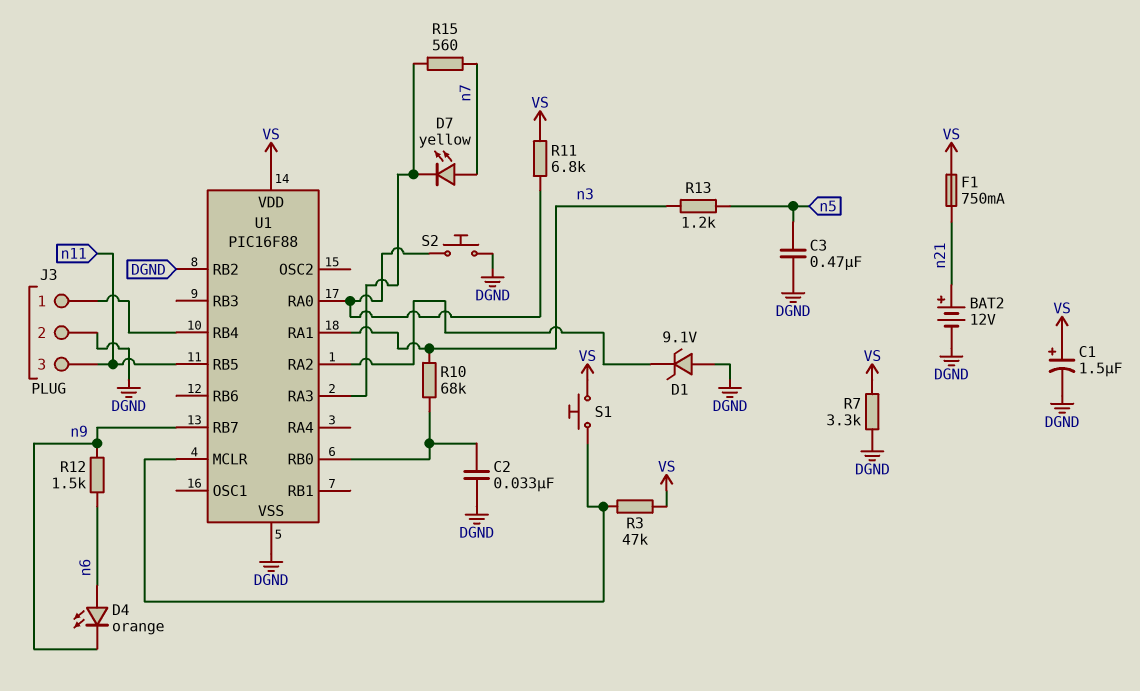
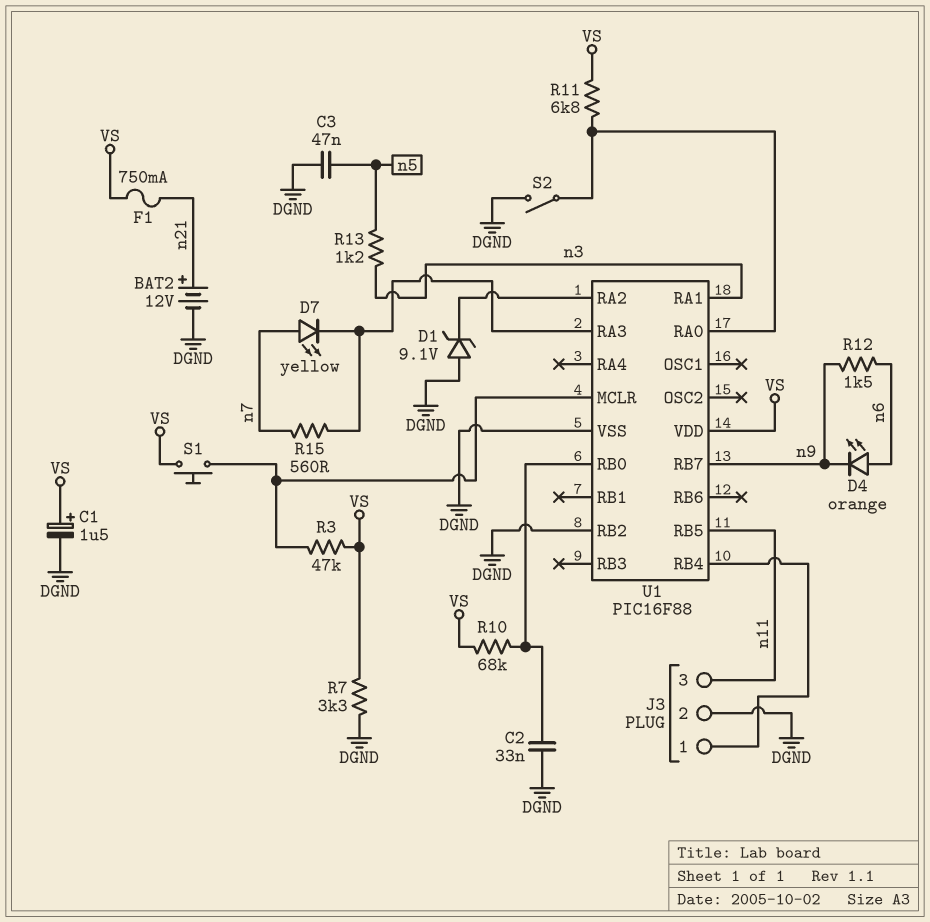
C3: 470nF (DGND, n5) -> 47nF (DGND, n5)
R10: 68k (U1/RB0, n3) -> 68k (U1/RB0, VS)
S2: button (DGND, U1/RA0) -> switch (DGND, U1/RA0)

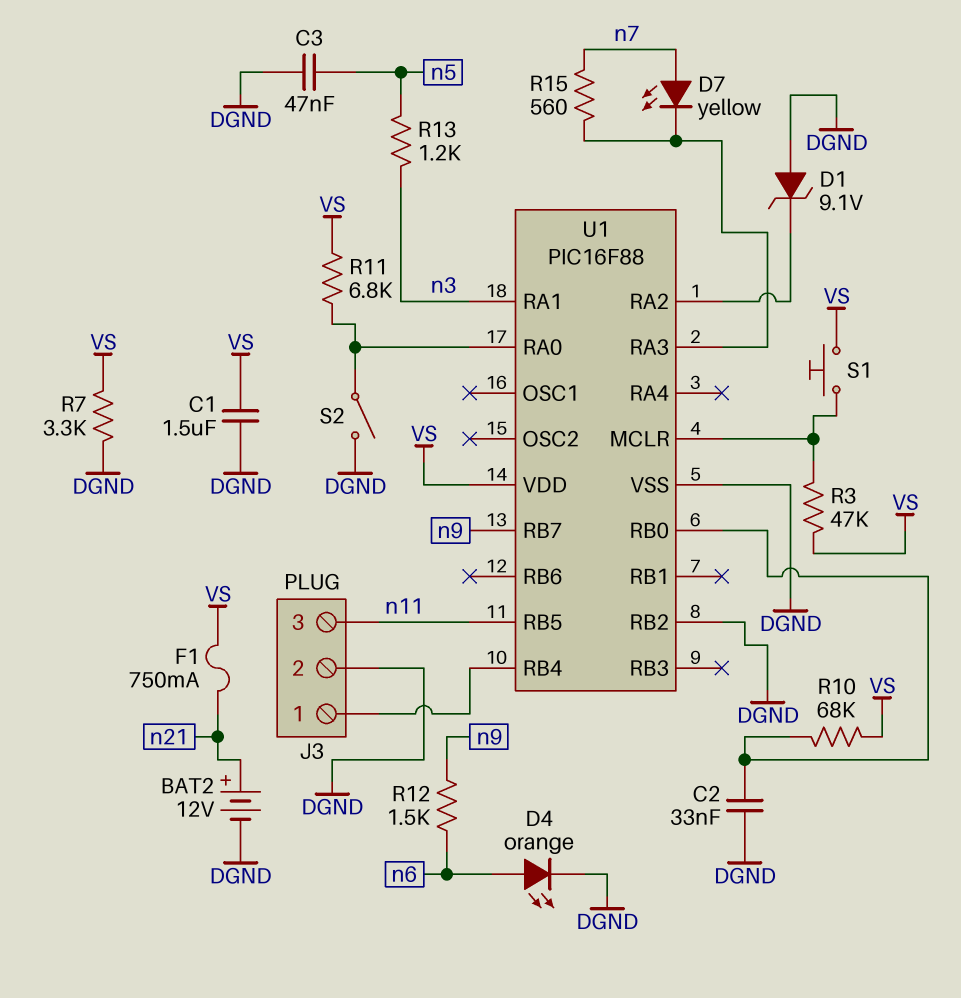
C1: 1.5uF (plus VS, minus DGND) -> 1.5uF (DGND, VS)
D4: LED orange (A n6, K n9) -> LED orange (A n6, K DGND)

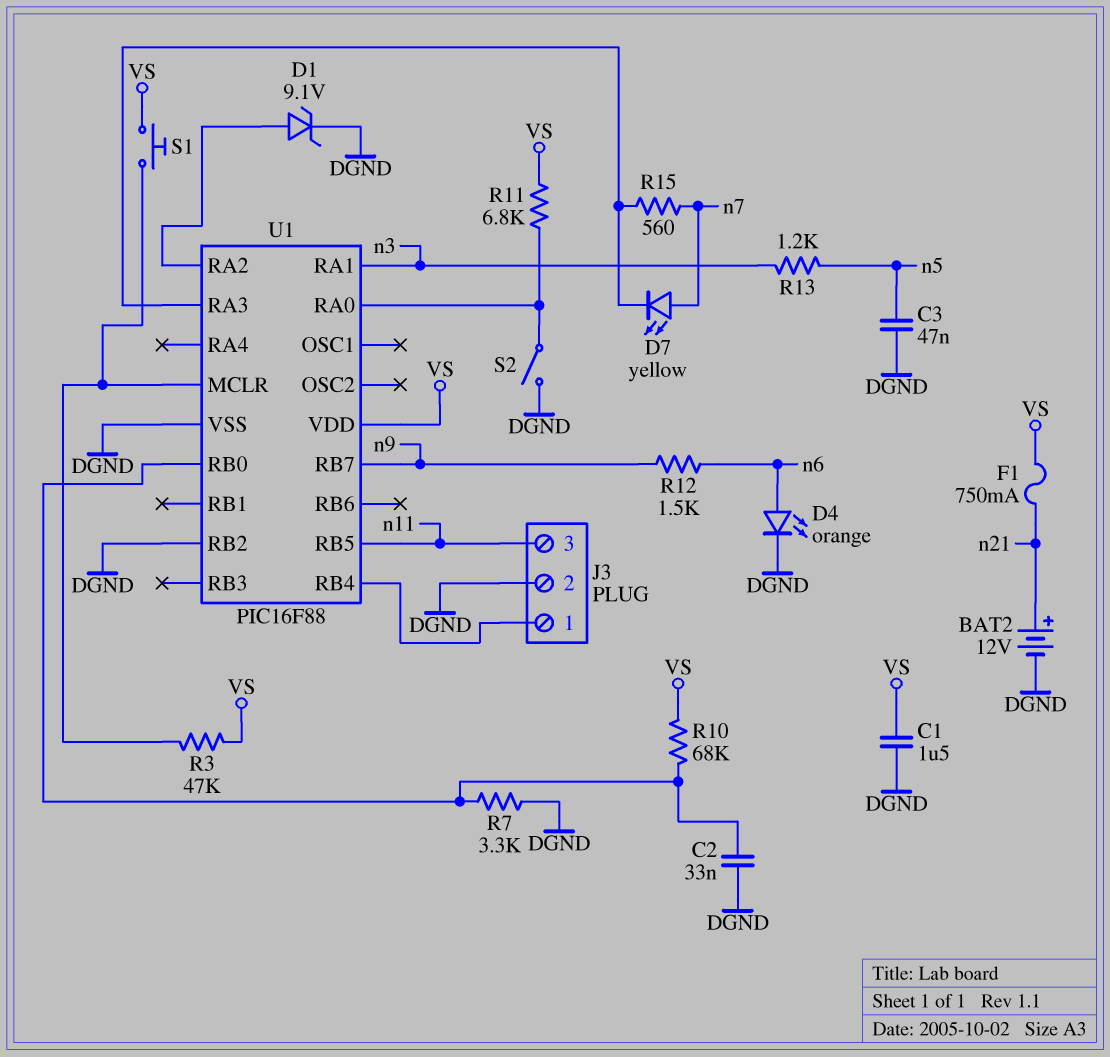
D1: zener 9.1V (A DGND, K U1/RA2) -> zener 9.1V (A U1/RA2, K DGND)
R7: 3.3k (DGND, VS) -> 3.3k (DGND, U1/RB0)

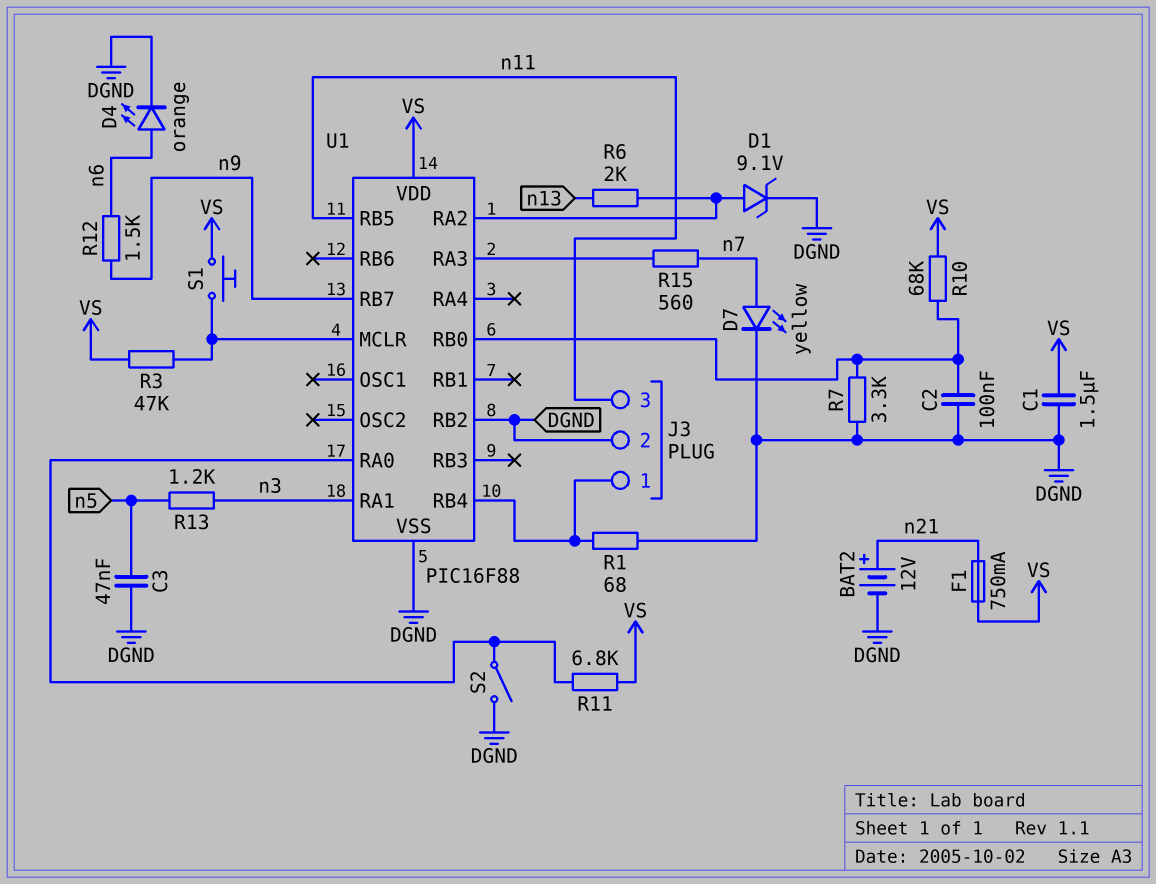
C2: 33nF (DGND, U1/RB0) -> 100nF (DGND, U1/RB0)
D7: LED yellow (A n7, K U1/RA3) -> LED yellow (A n7, K DGND)
R1: none -> 68 (DGND, J3/1)
R6: none -> 2k (U1/RA2, n13)

